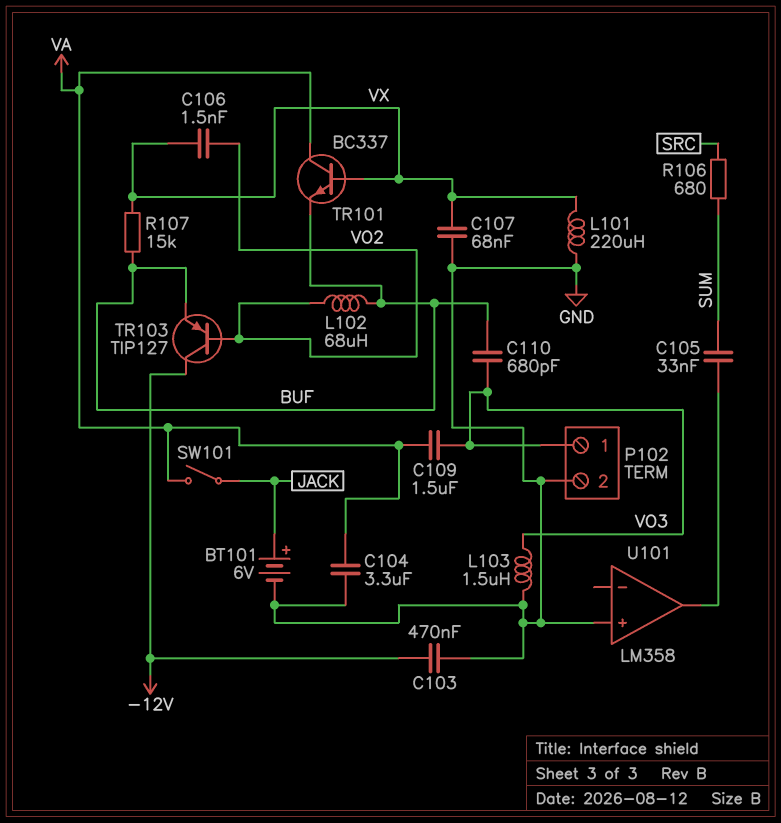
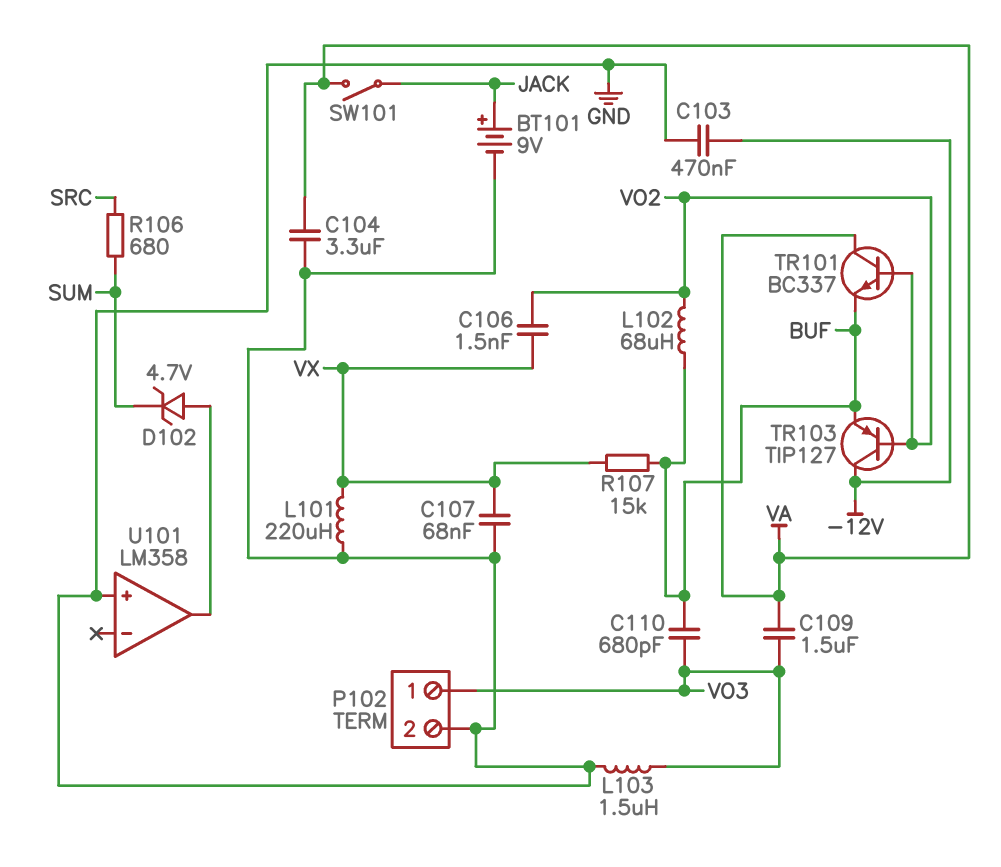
BT101: 6V (plus JACK, minus GND) -> 9V (plus JACK, minus GND)
C105: 33nF (SUM, U101/out) -> none
D102: none -> zener 4.7V (A U101/out, K SUM)
TR101: NPN BC337 (B VX, C VA, E BUF) -> NPN BC337 (B VO2, C VA, E BUF)

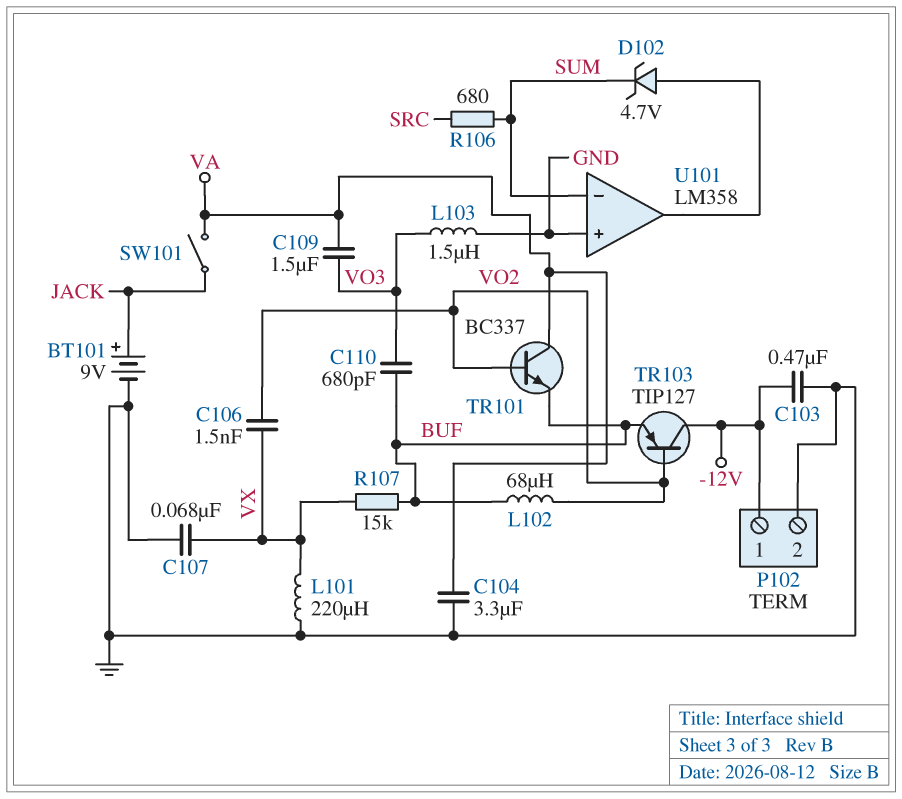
P102 pin 1: VO3 -> -12V
U101 pin in-: none -> SUM

